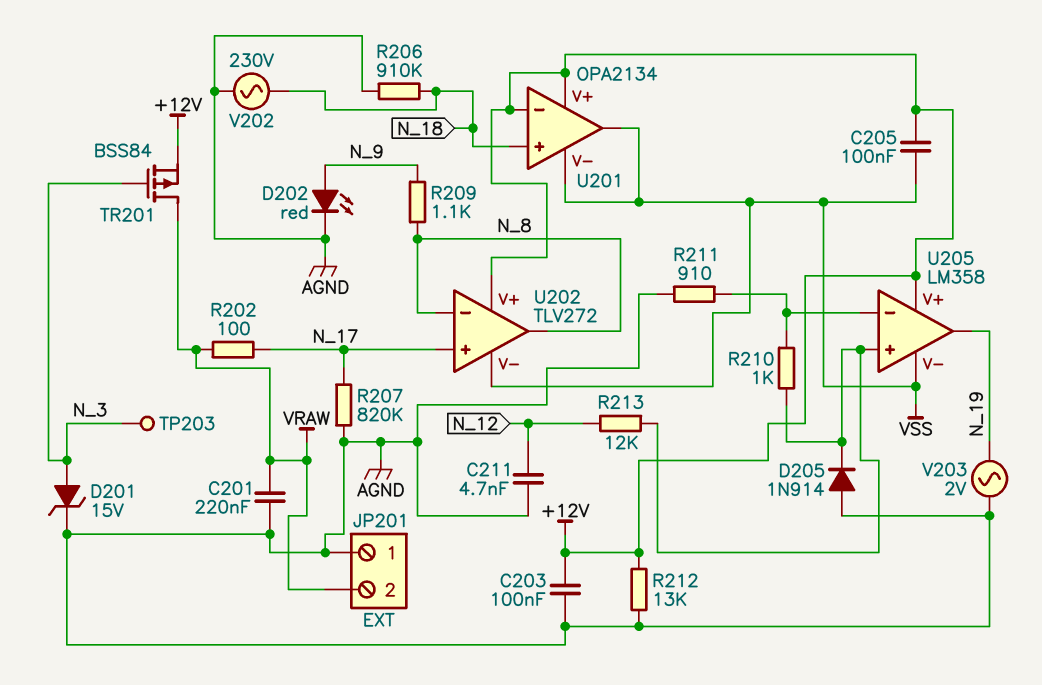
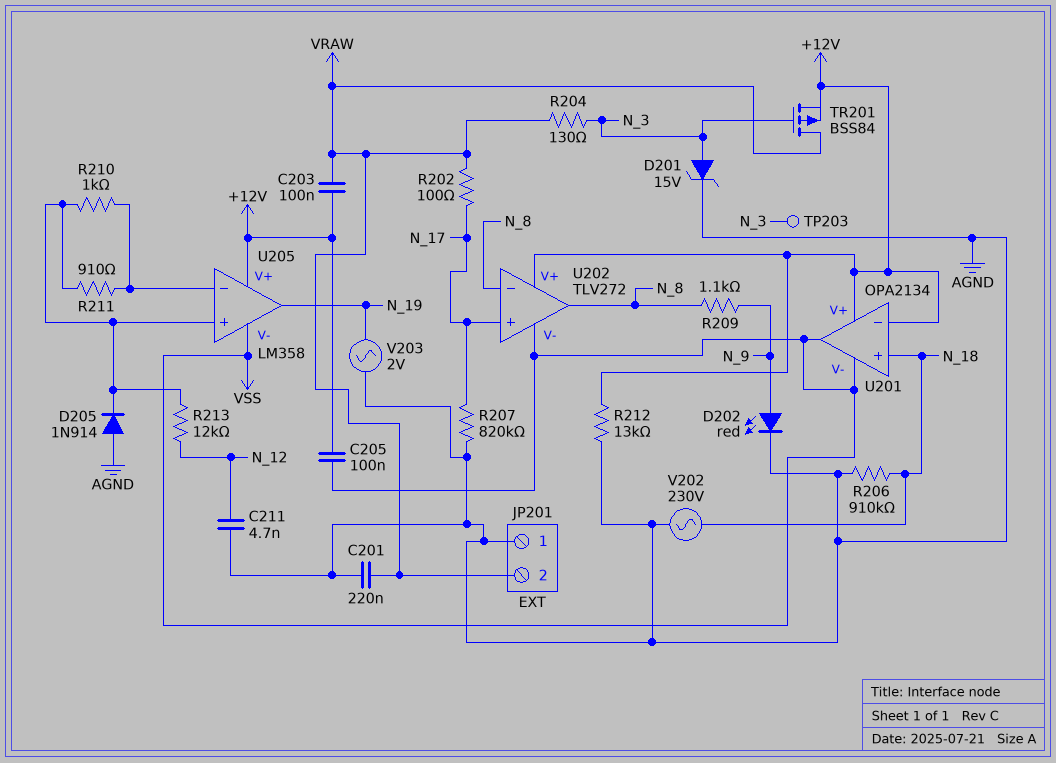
C203: 100nF (+12V, AGND) -> 100nF (+12V, VRAW)
R204: none -> 130 (N_3, VRAW)
R211: 910 (AGND, U205/in-) -> 910 (U205/in+, U205/in-)

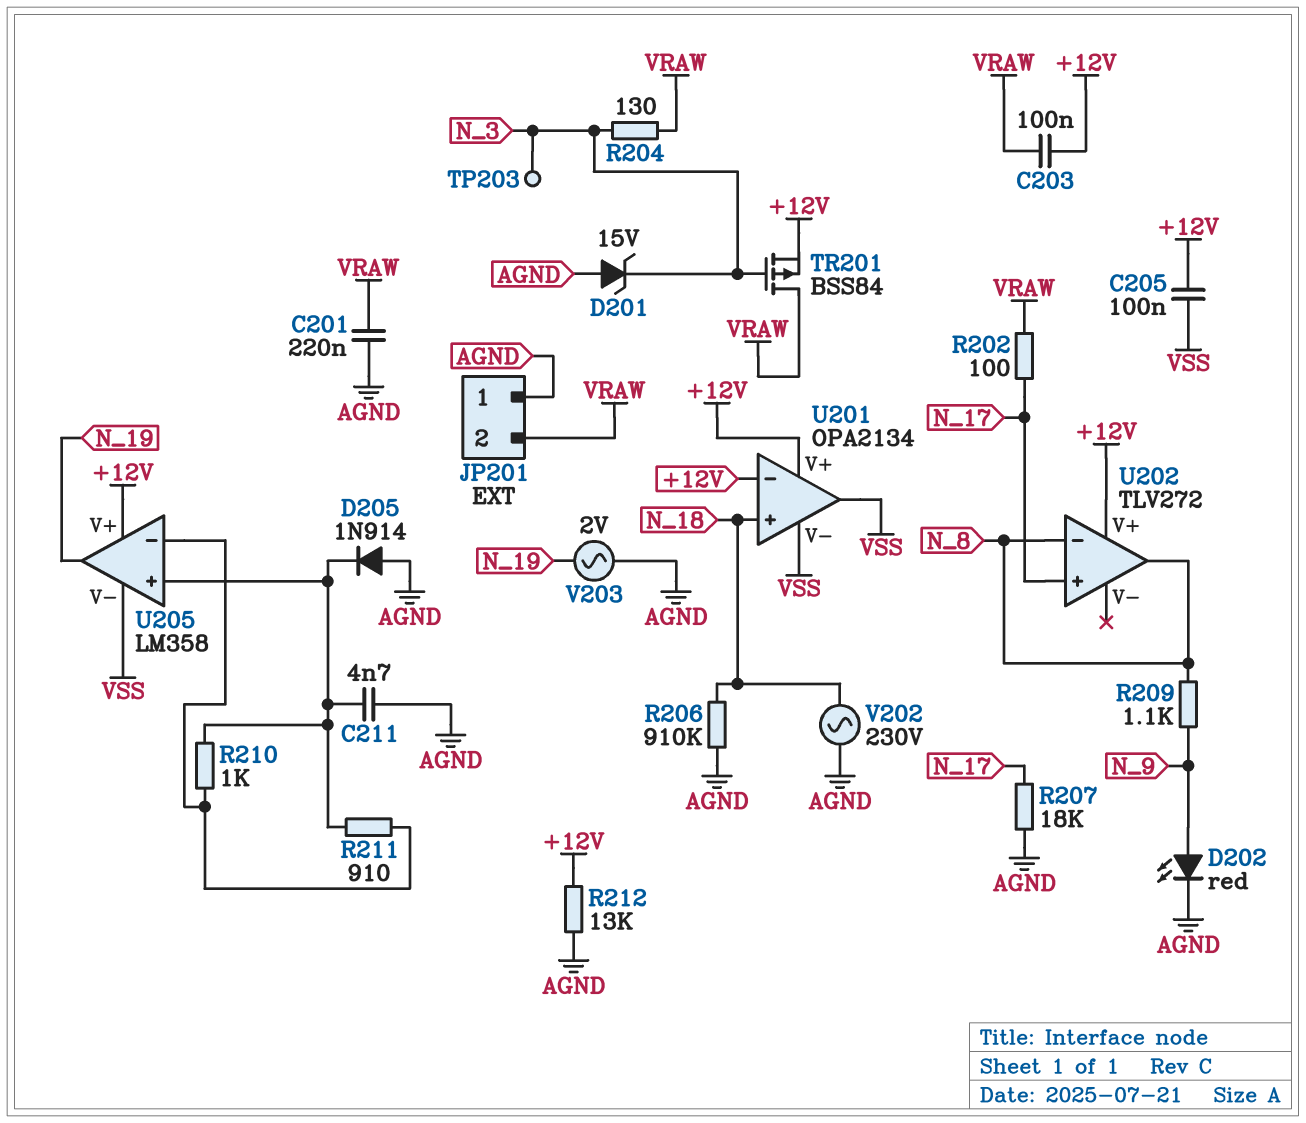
C211: 4.7nF (AGND, N_12) -> 4.7nF (AGND, U205/in+)
D201: zener 15V (A N_3, K AGND) -> zener 15V (A AGND, K N_3)
R207: 820k (AGND, N_17) -> 18k (AGND, N_17)
R213: 12k (N_12, U205/in+) -> none
U202 pin V-: VSS -> none

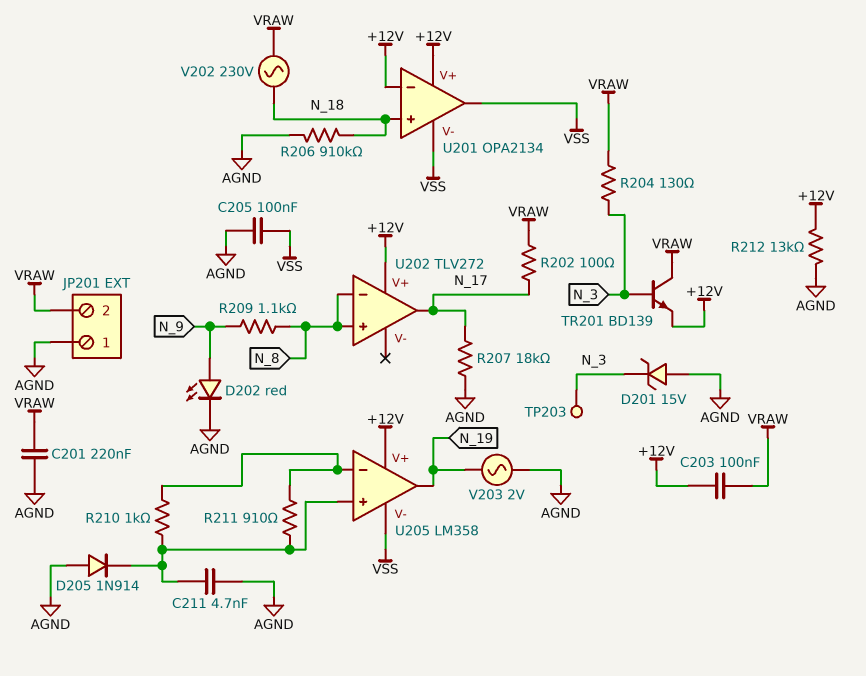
C205: 100nF (+12V, VSS) -> 100nF (AGND, VSS)
TR201: PMOS BSS84 (G N_3, D VRAW, S +12V) -> NPN BD139 (B N_3, C VRAW, E +12V)
U202 pin in+: N_17 -> N_8
U202 pin out: N_8 -> N_17
V202: AC 230V (AGND, N_18) -> AC 230V (N_18, VRAW)

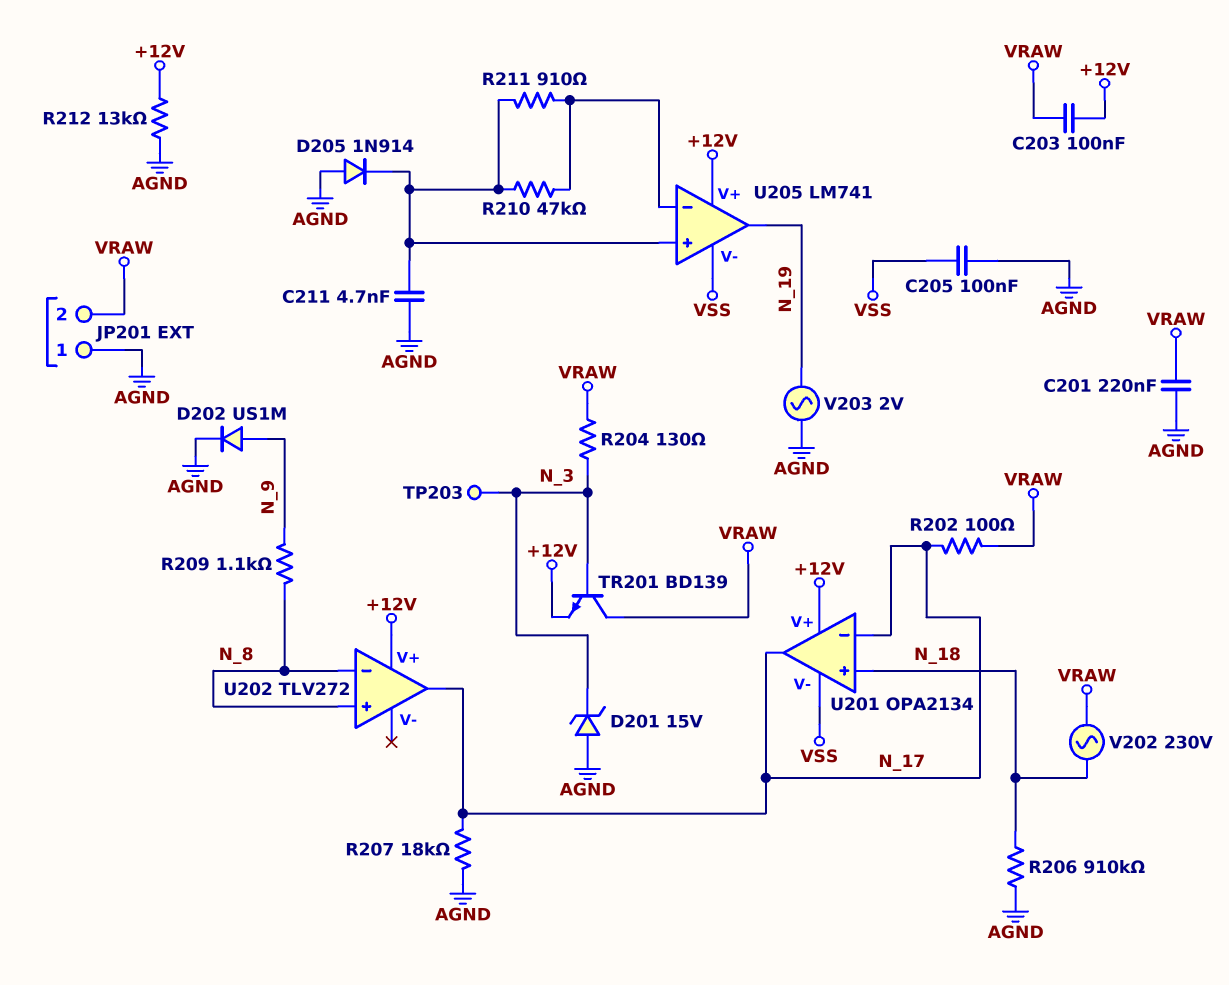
D202: LED red (A N_9, K AGND) -> diode US1M (A N_9, K AGND)
R210: 1k (U205/in+, U205/in-) -> 47k (U205/in+, U205/in-)
U201 pin in-: +12V -> N_17
U201 pin out: VSS -> N_17
U205: LM358 -> LM741

